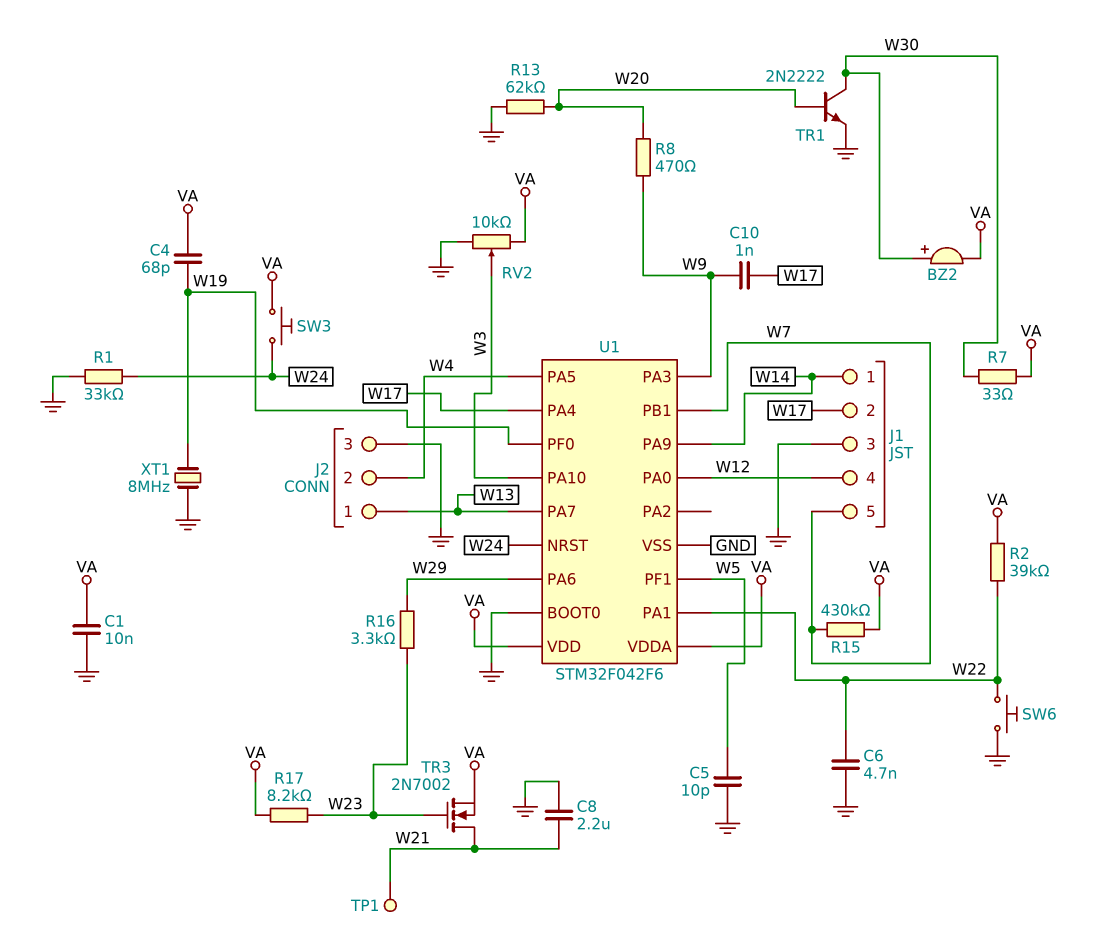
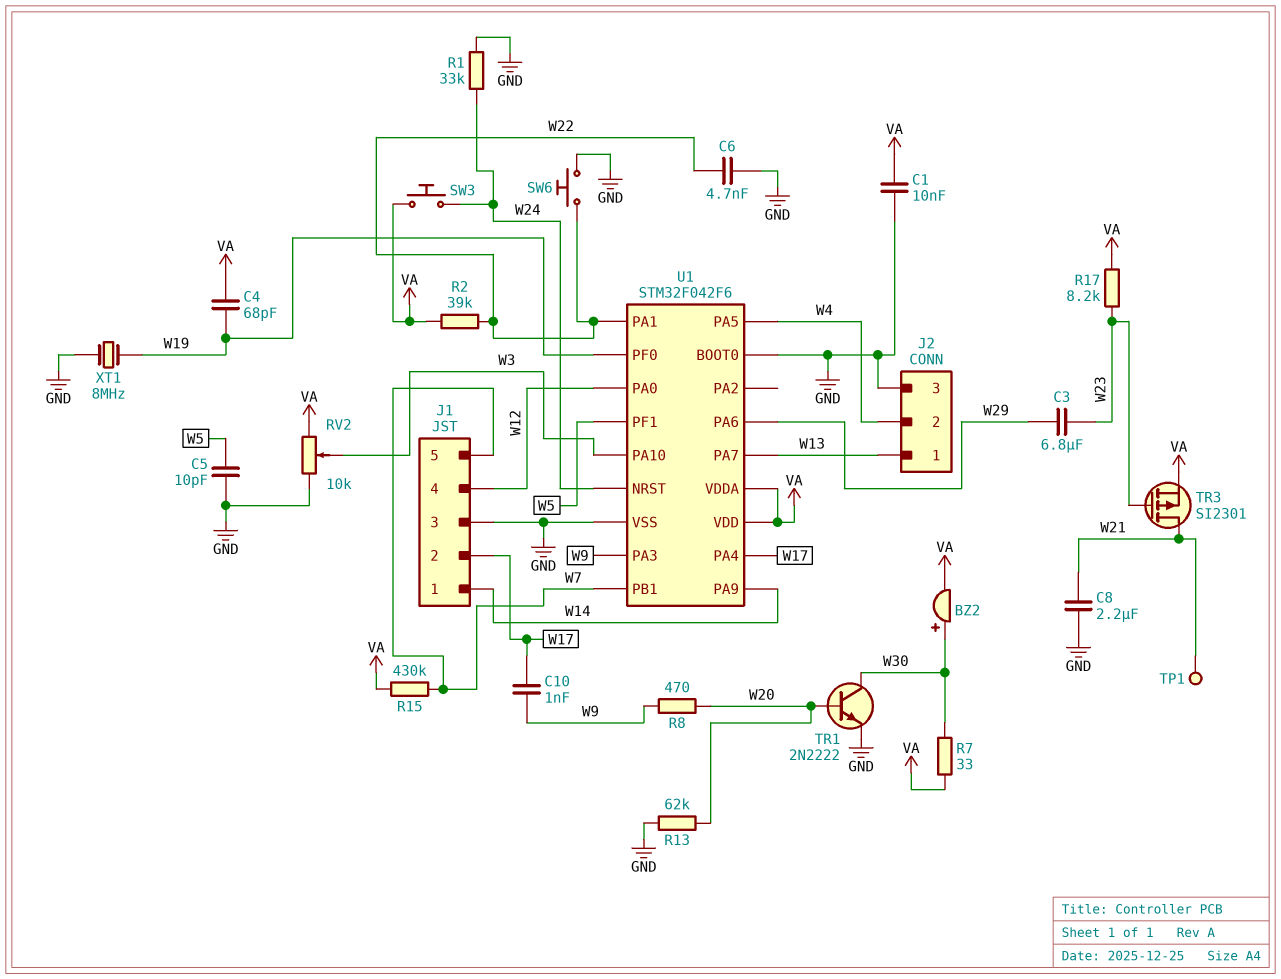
C3: none -> 6.8uF (W23, W29)
R16: 3.3k (W23, W29) -> none
TR3: NMOS 2N7002 (G W23, D W21, S VA) -> PMOS SI2301 (G W23, D W21, S VA)

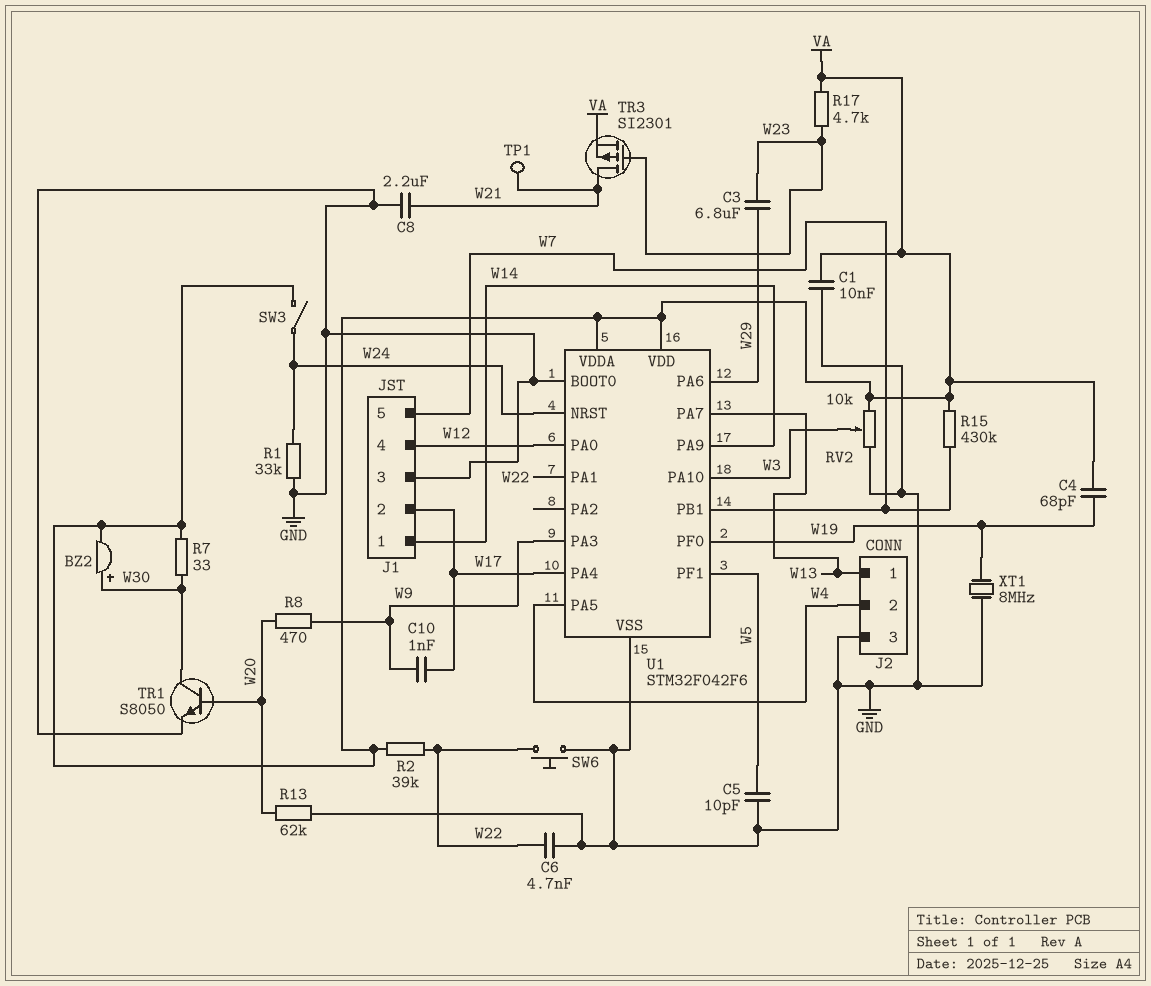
R17: 8.2k (VA, W23) -> 4.7k (VA, W23)
SW3: button (VA, W24) -> switch (VA, W24)
TR1: NPN 2N2222 (B W20, C W30, E GND) -> NPN S8050 (B W20, C W30, E GND)

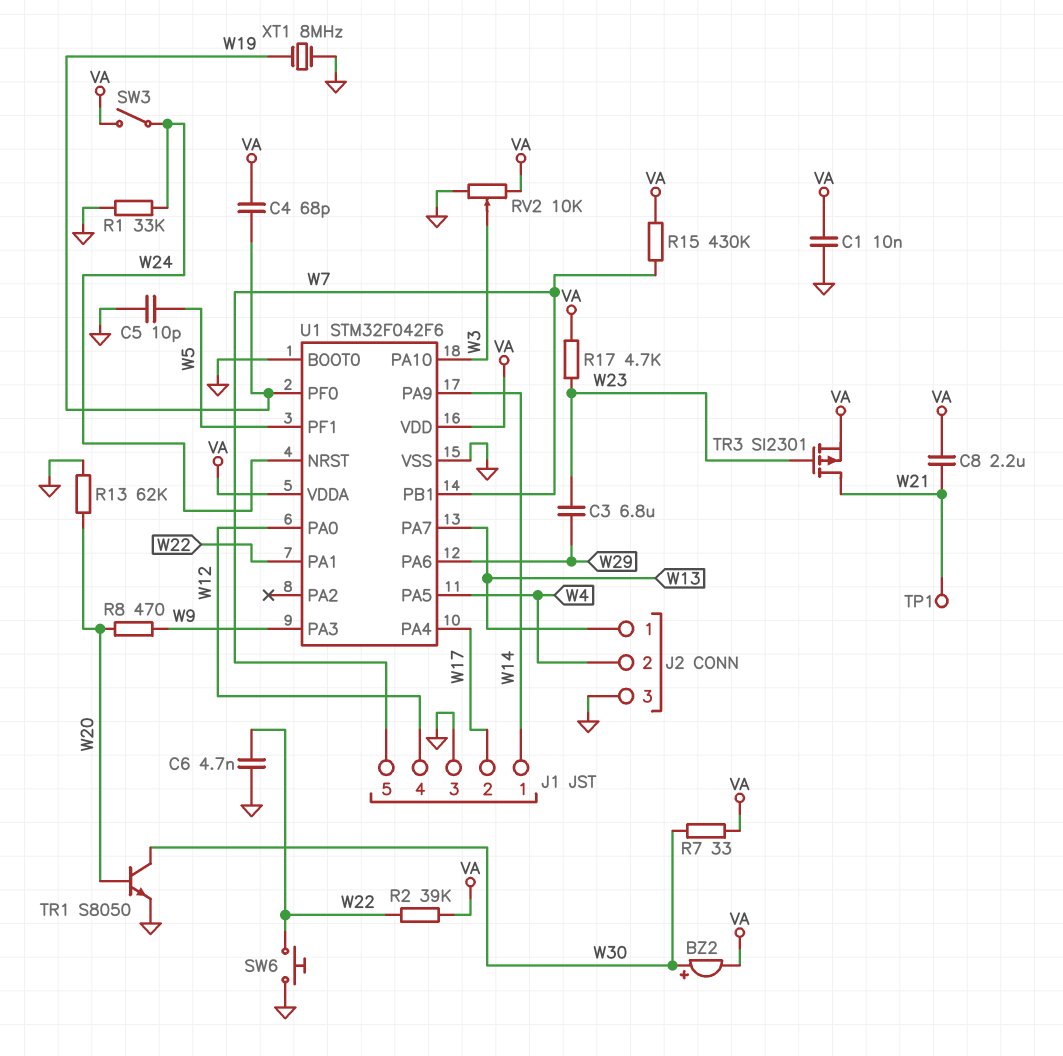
C8: 2.2uF (GND, W21) -> 2.2uF (VA, W21)
C10: 1nF (W9, W17) -> none

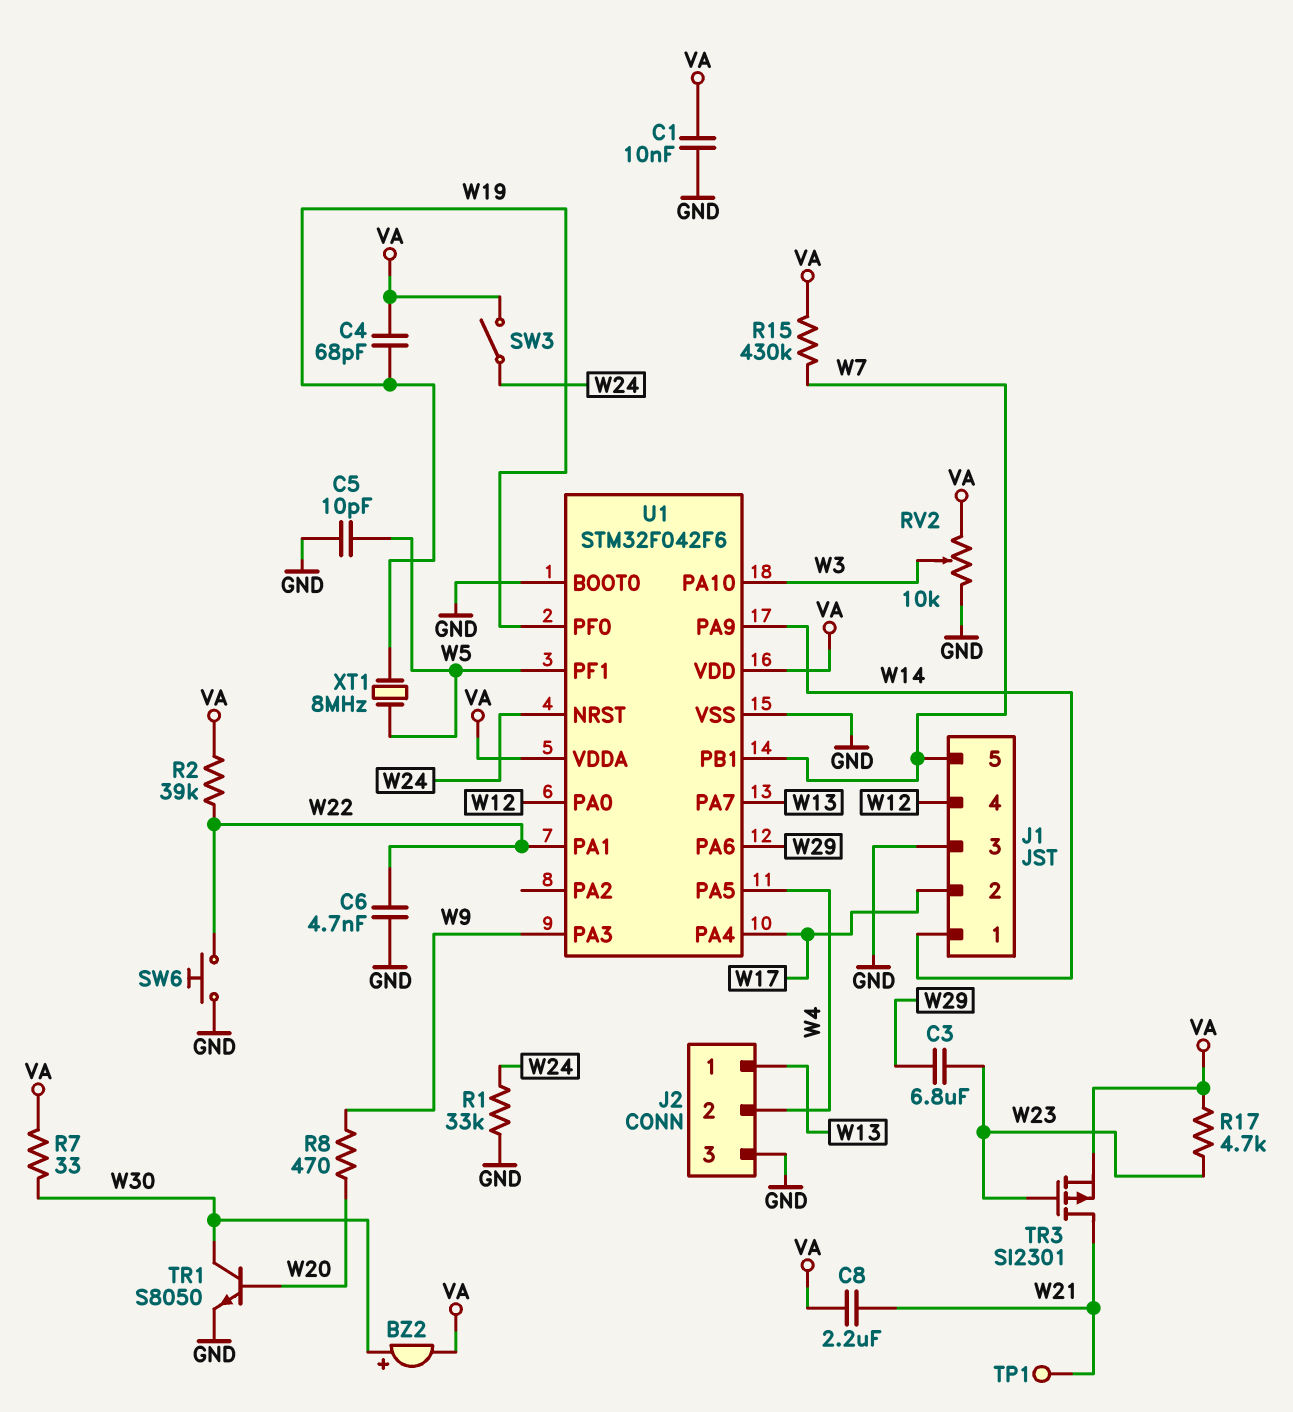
R13: 62k (GND, W20) -> none
XT1: 8MHz (GND, W19) -> 8MHz (W5, W19)

